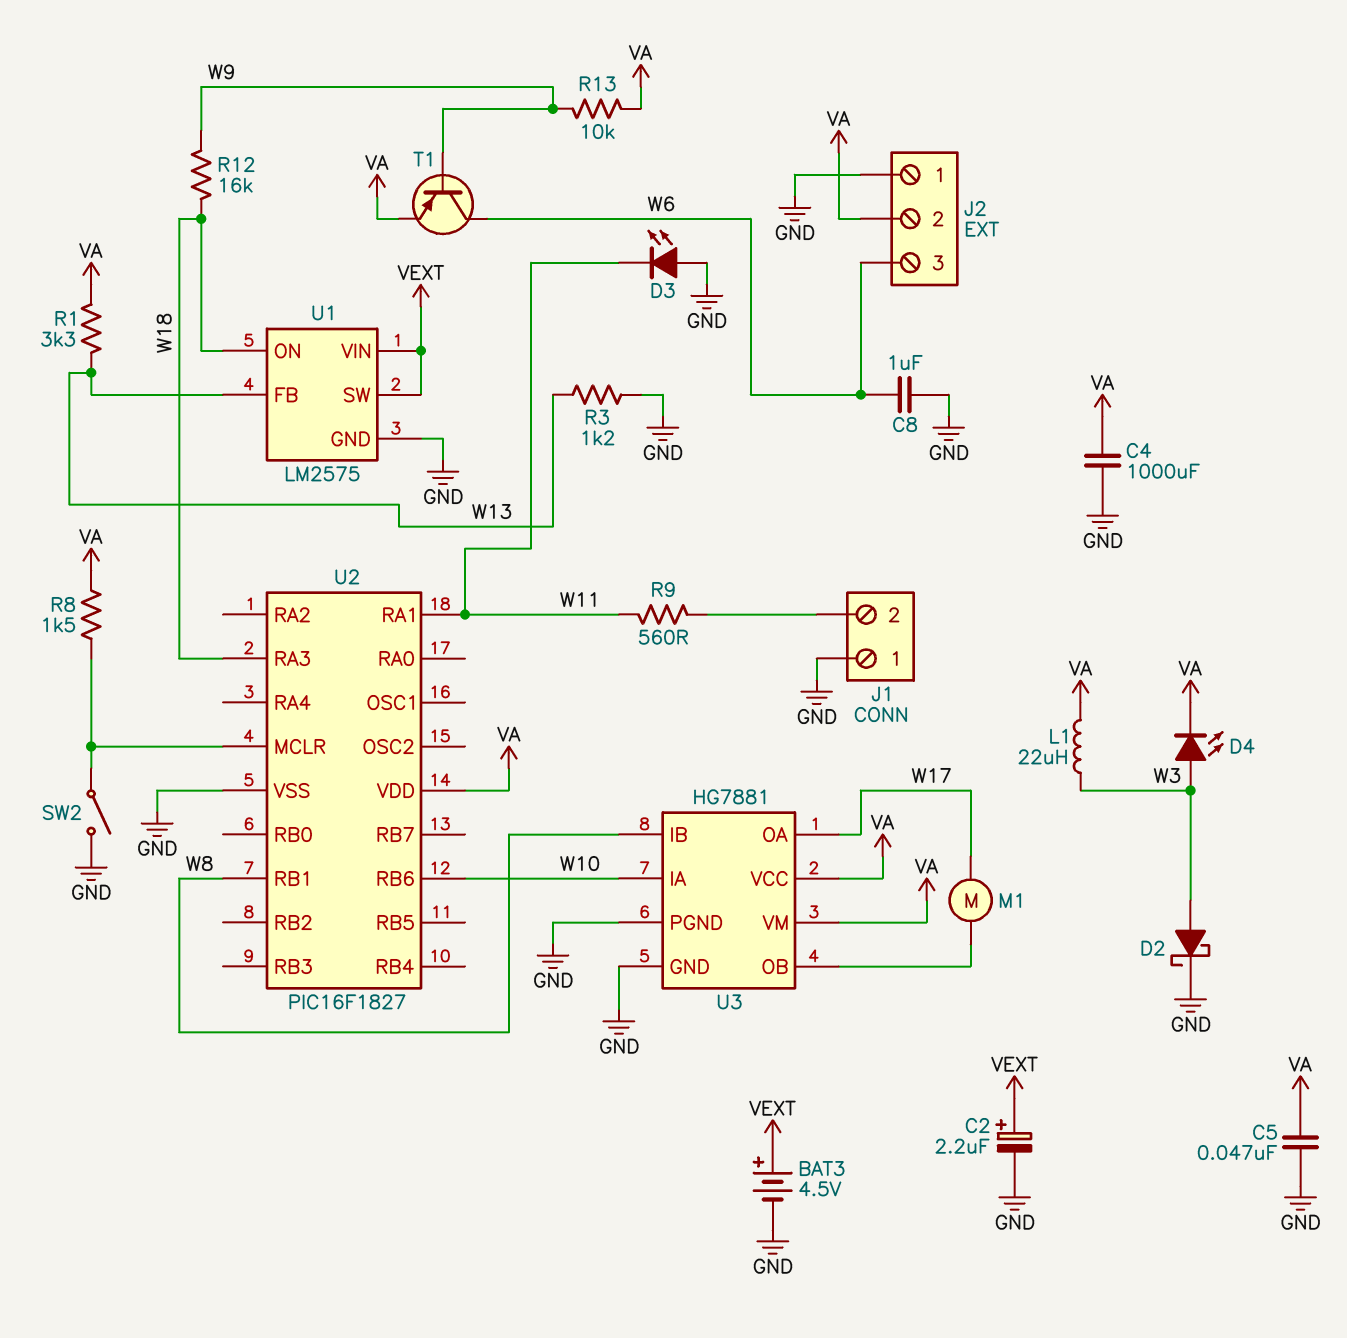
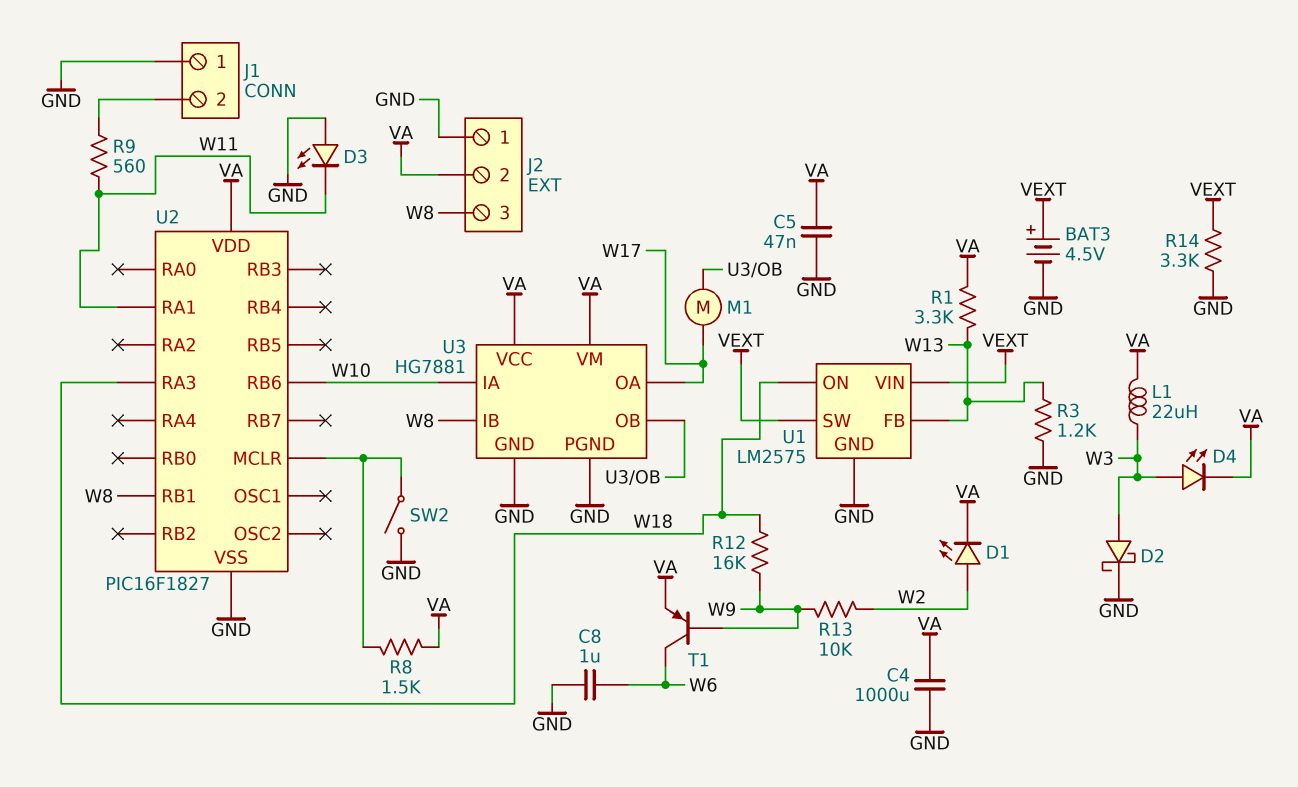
C2: 2.2uF (plus VEXT, minus GND) -> none
D1: none -> LED (A W2, K VA)
J2 pin 3: W6 -> W8
R13: 10k (VA, W9) -> 10k (W2, W9)
R14: none -> 3.3k (GND, VEXT)

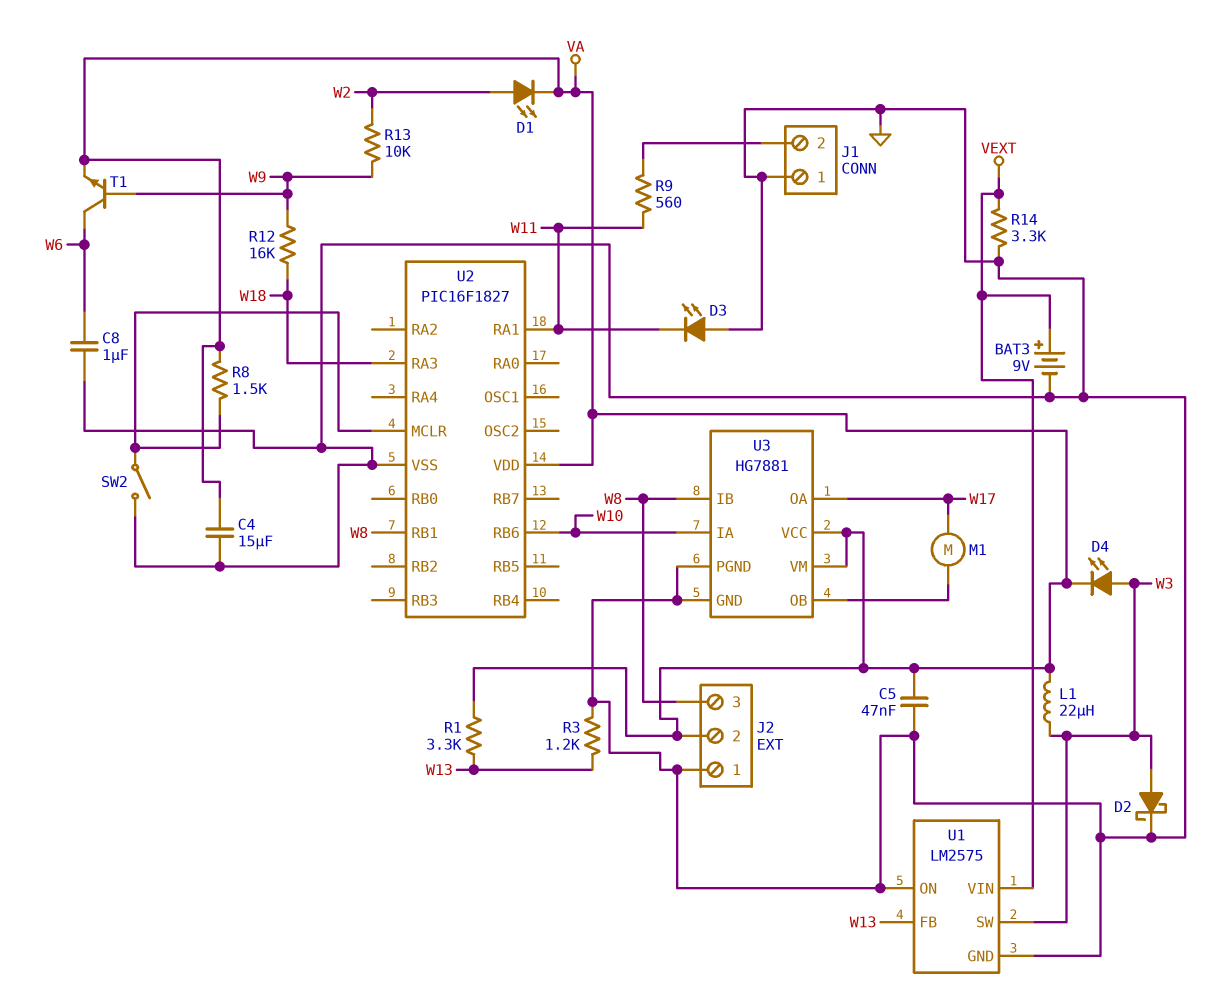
BAT3: 4.5V (plus VEXT, minus GND) -> 9V (plus VEXT, minus GND)
C4: 1000uF (GND, VA) -> 15uF (GND, VA)
T1: PNP (B W9, C W6, E VA) -> NPN (B W9, C W6, E VA)
U1 pin ON: W18 -> GND
U1 pin SW: VEXT -> W3

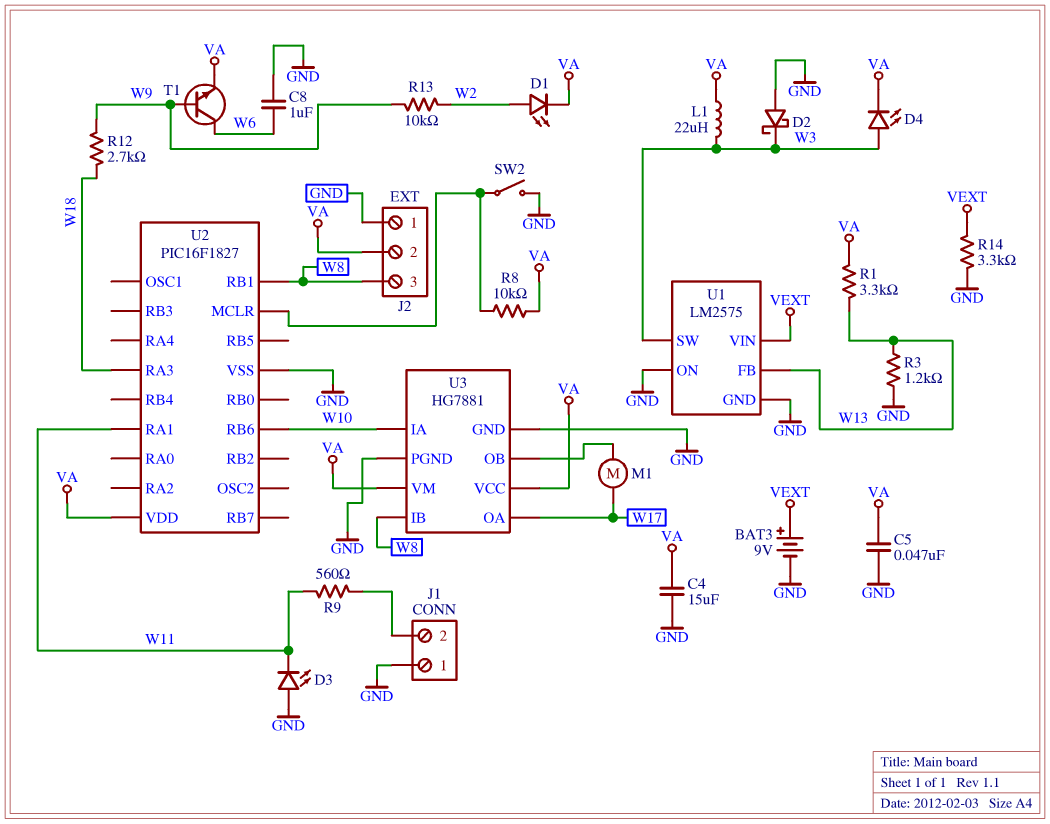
D2: schottky (A W3, K GND) -> schottky (A GND, K W3)
R8: 1.5k (U2/MCLR, VA) -> 10k (U2/MCLR, VA)
R12: 16k (W9, W18) -> 2.7k (W9, W18)

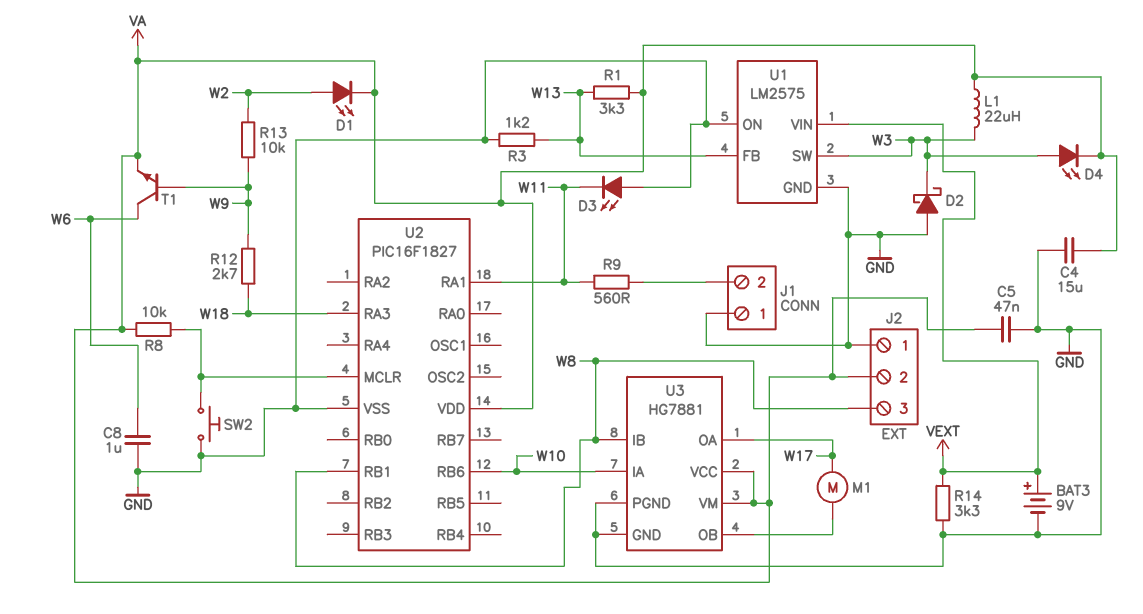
SW2: switch (GND, U2/MCLR) -> button (GND, U2/MCLR)

